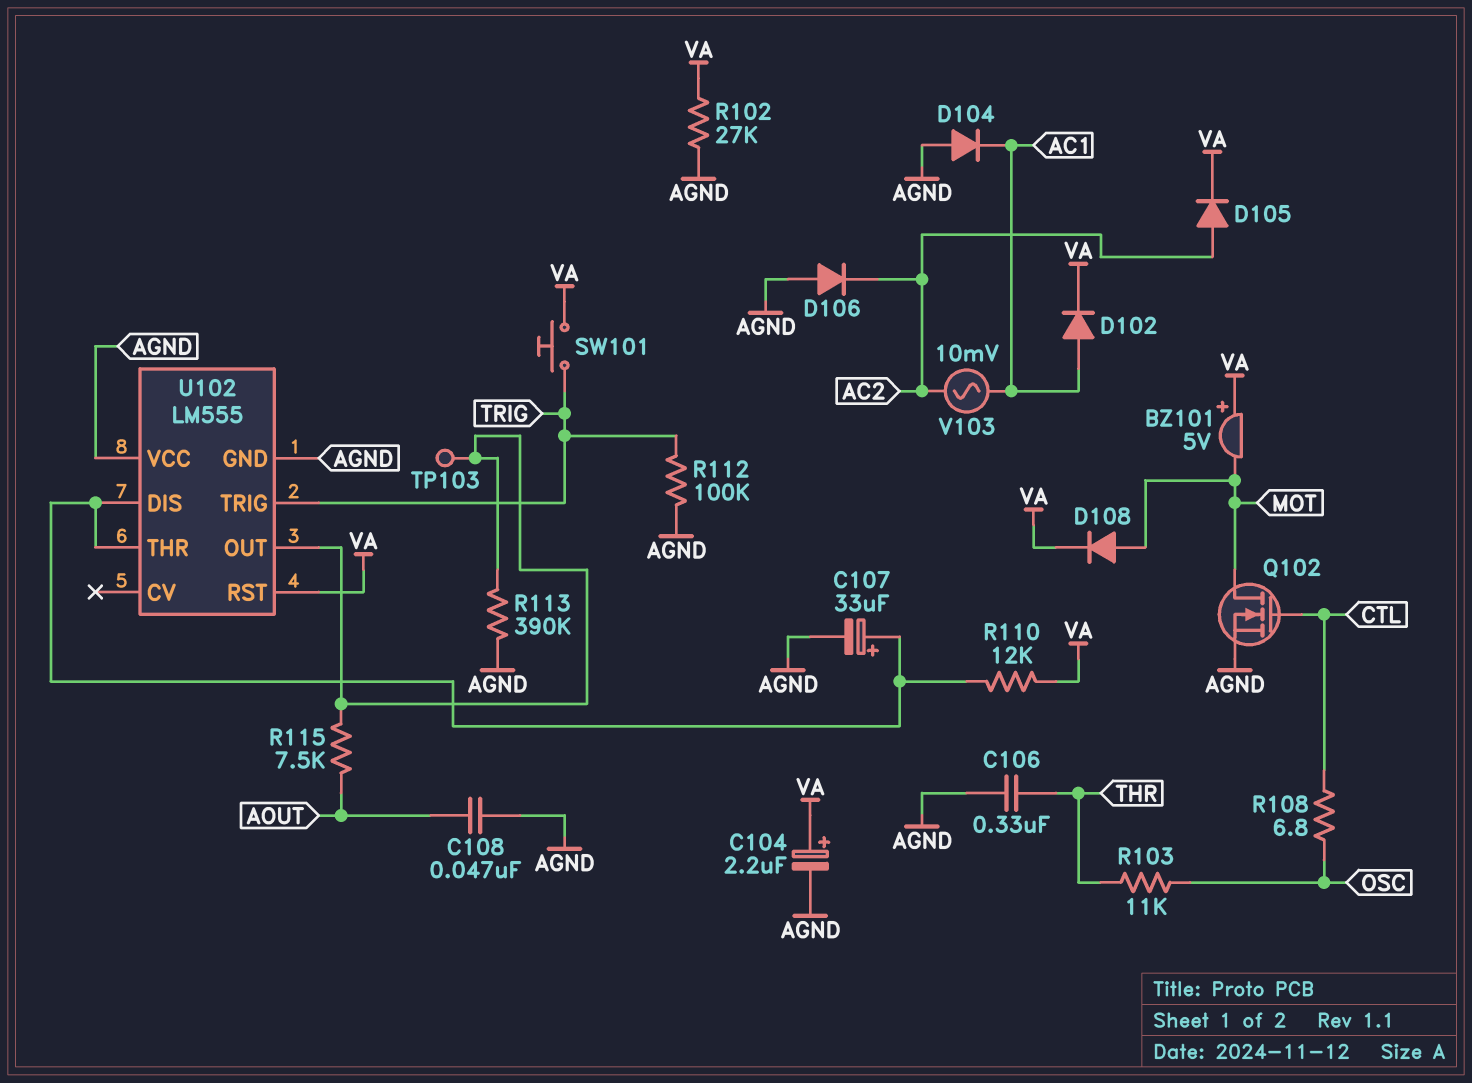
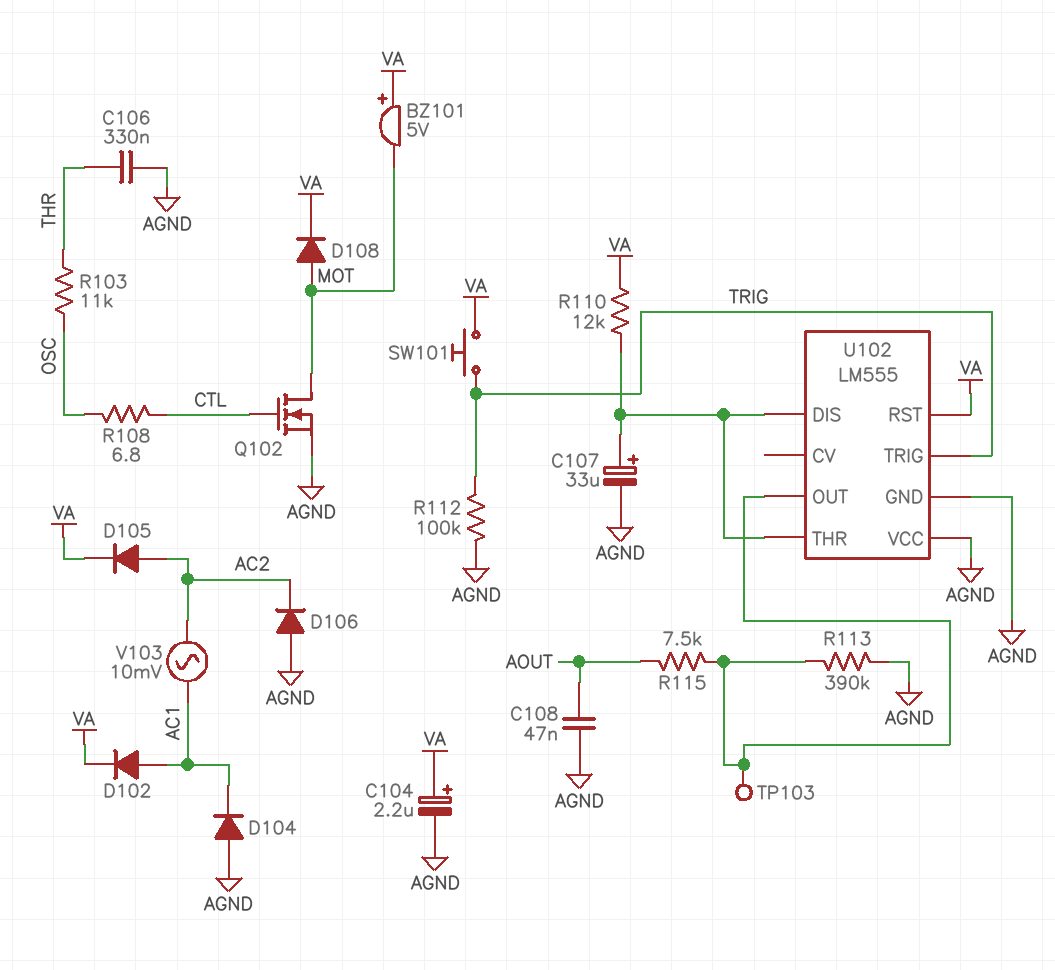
R102: 27k (AGND, VA) -> none

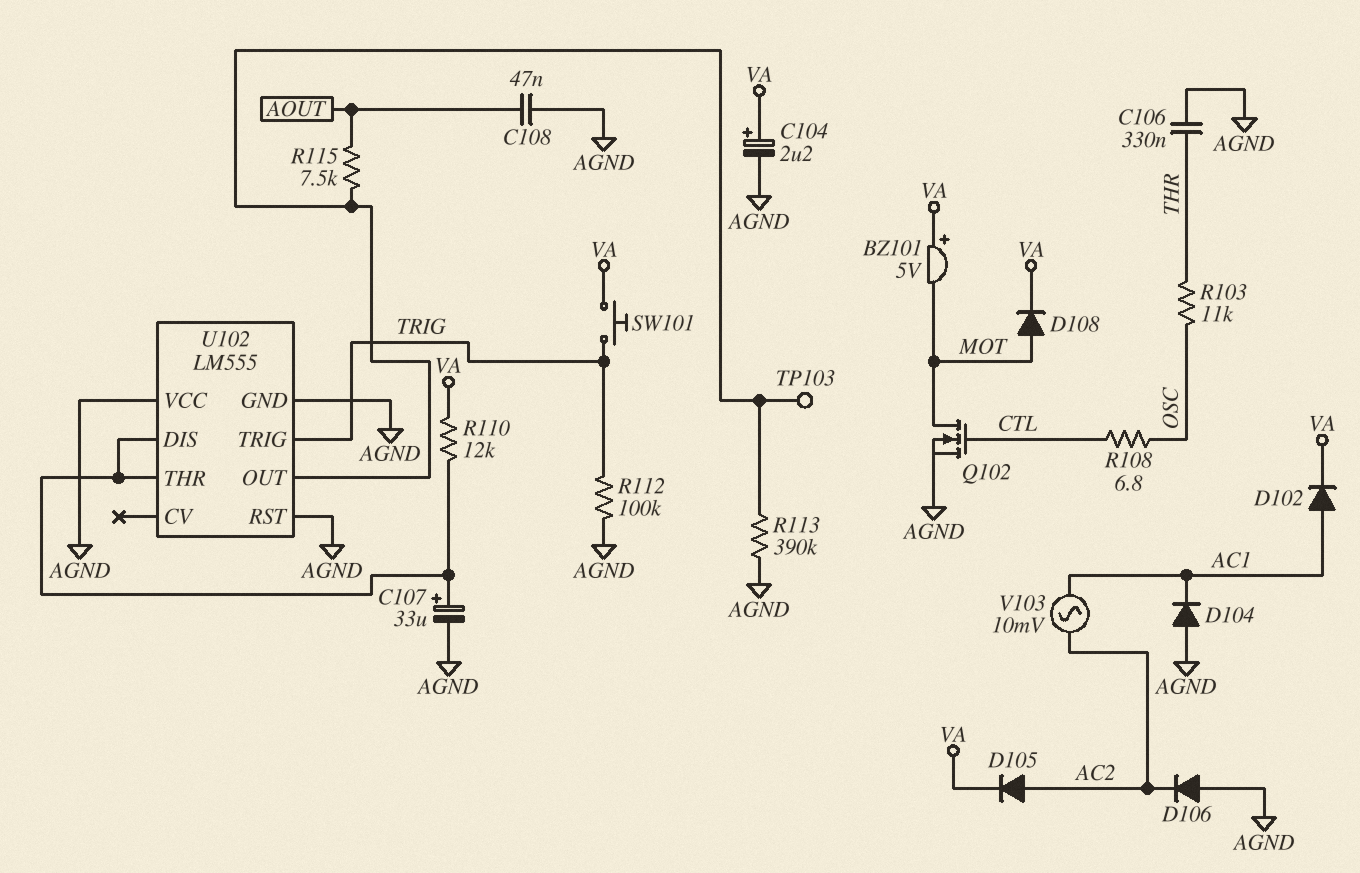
U102 pin RST: VA -> AGND

